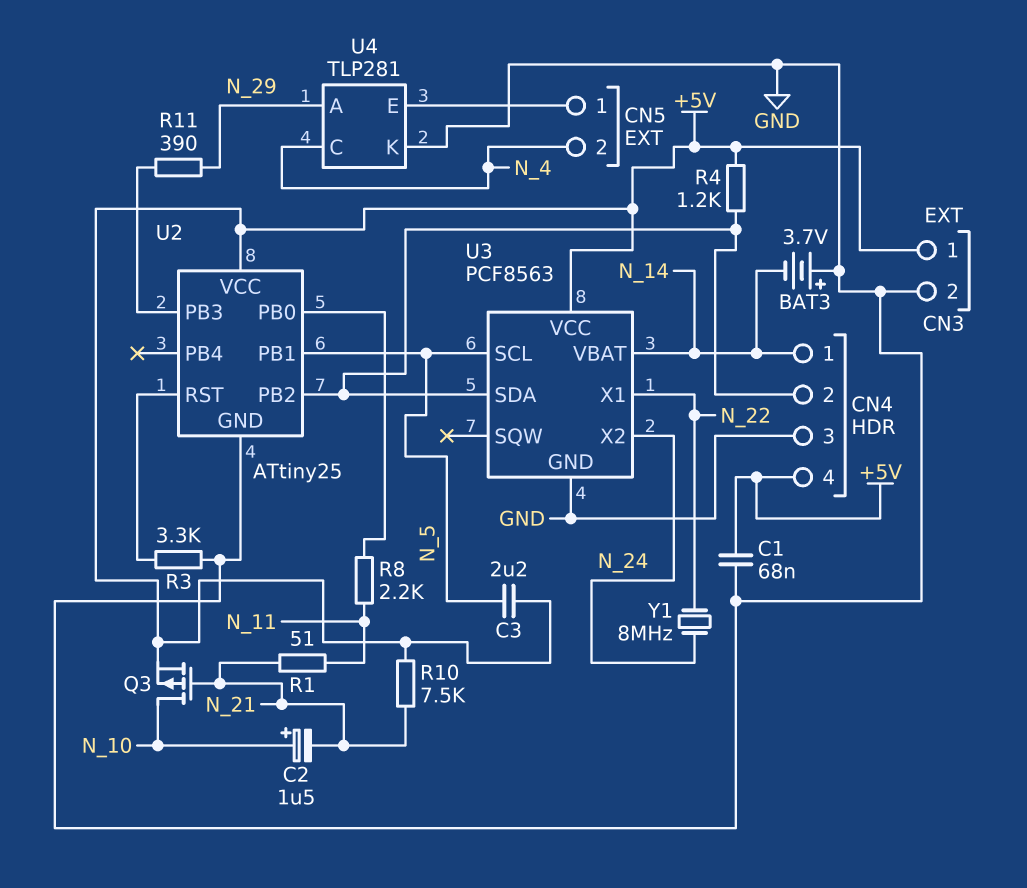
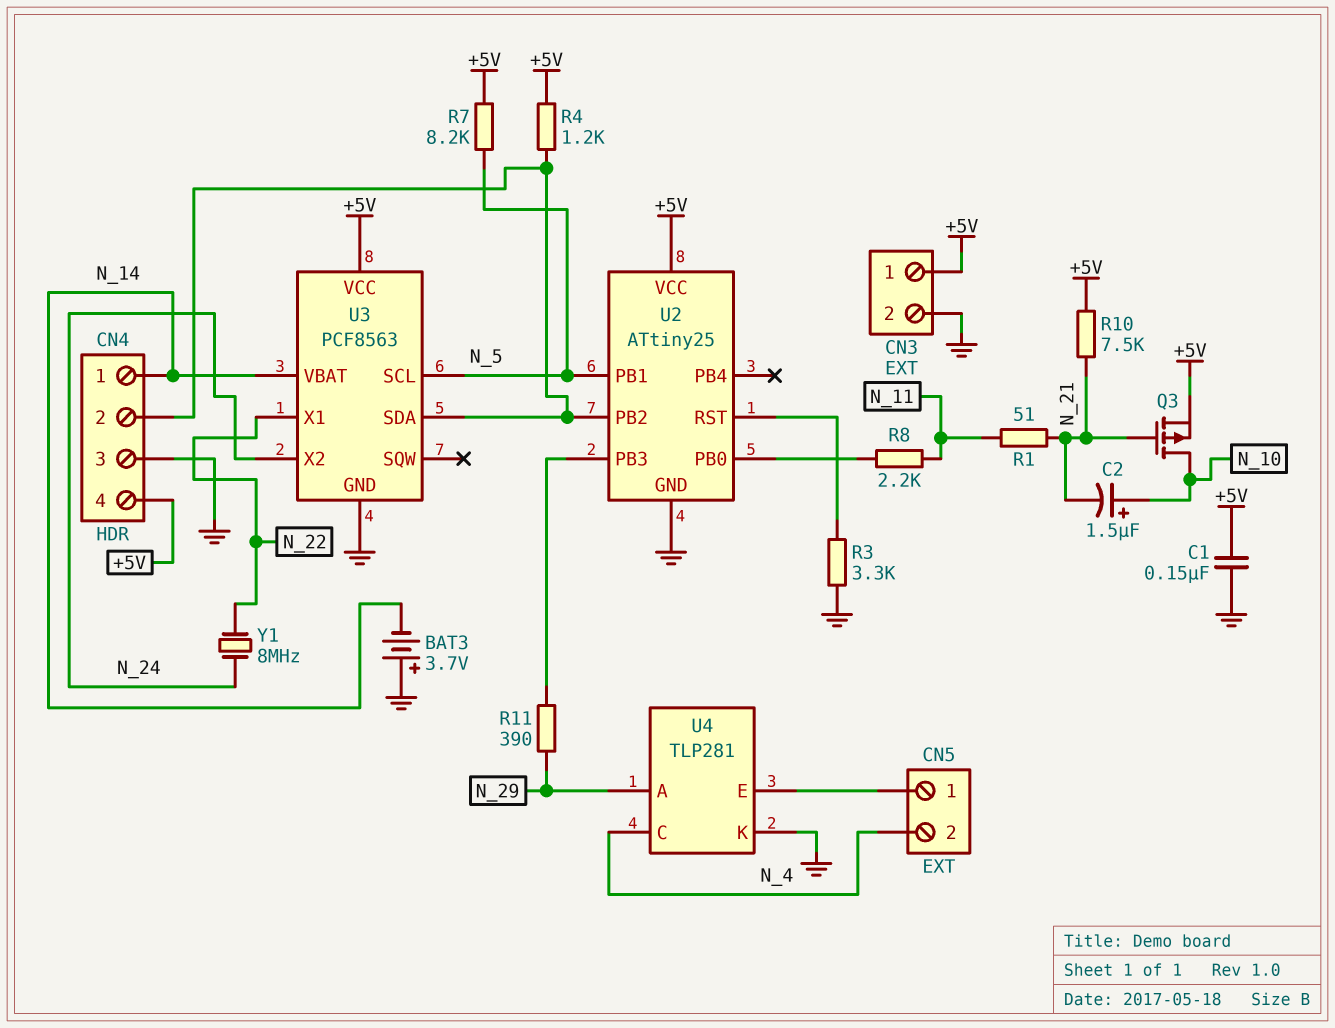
C1: 68nF (+5V, GND) -> 150nF (+5V, GND)
C3: 2.2uF (+5V, N_5) -> none
R7: none -> 8.2k (+5V, N_5)

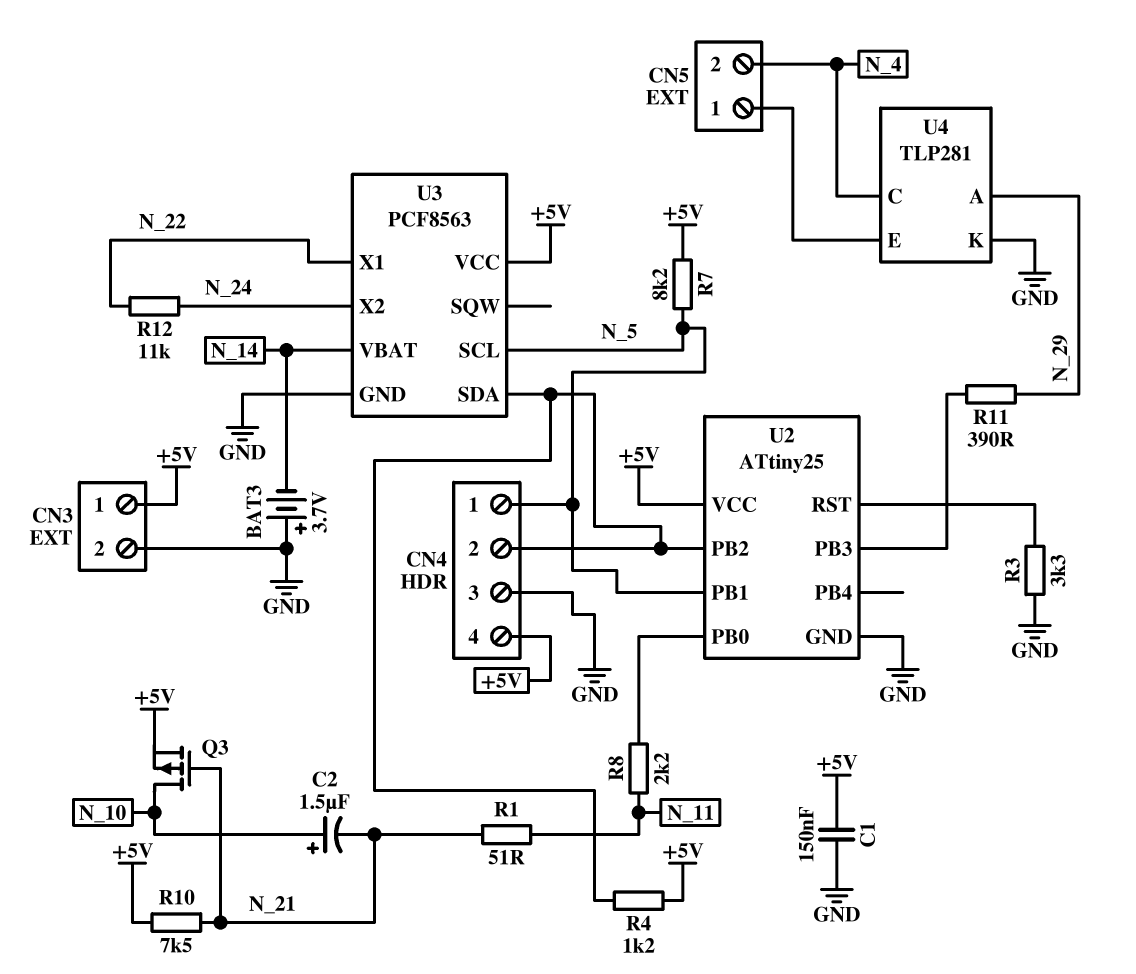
CN4 pin 1: N_14 -> N_5
R12: none -> 11k (N_22, N_24)
Y1: 8MHz (N_22, N_24) -> none

